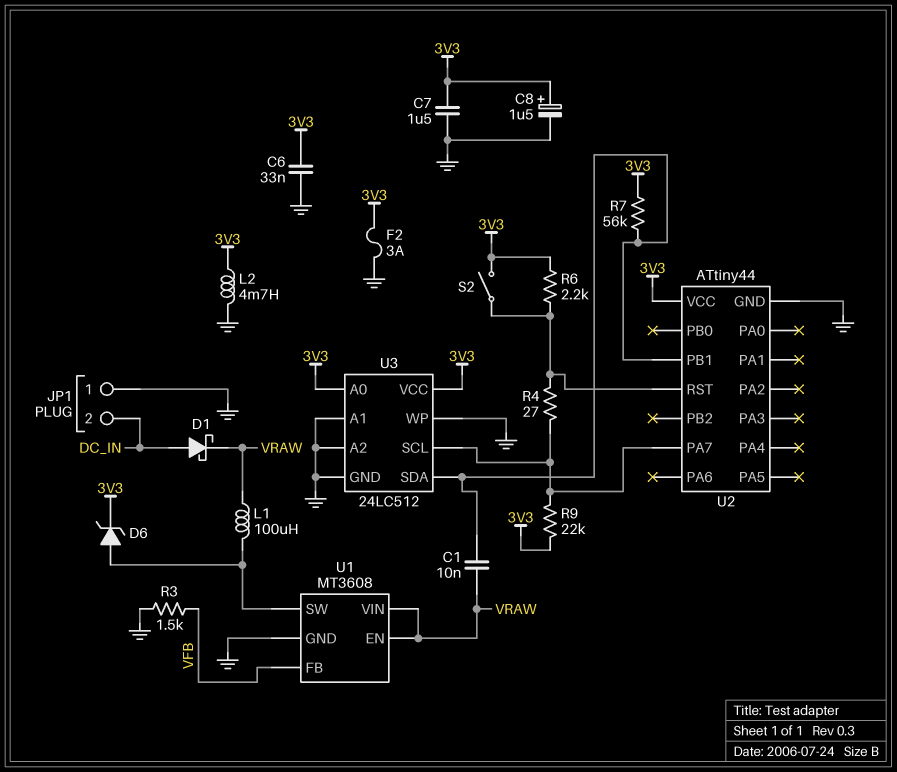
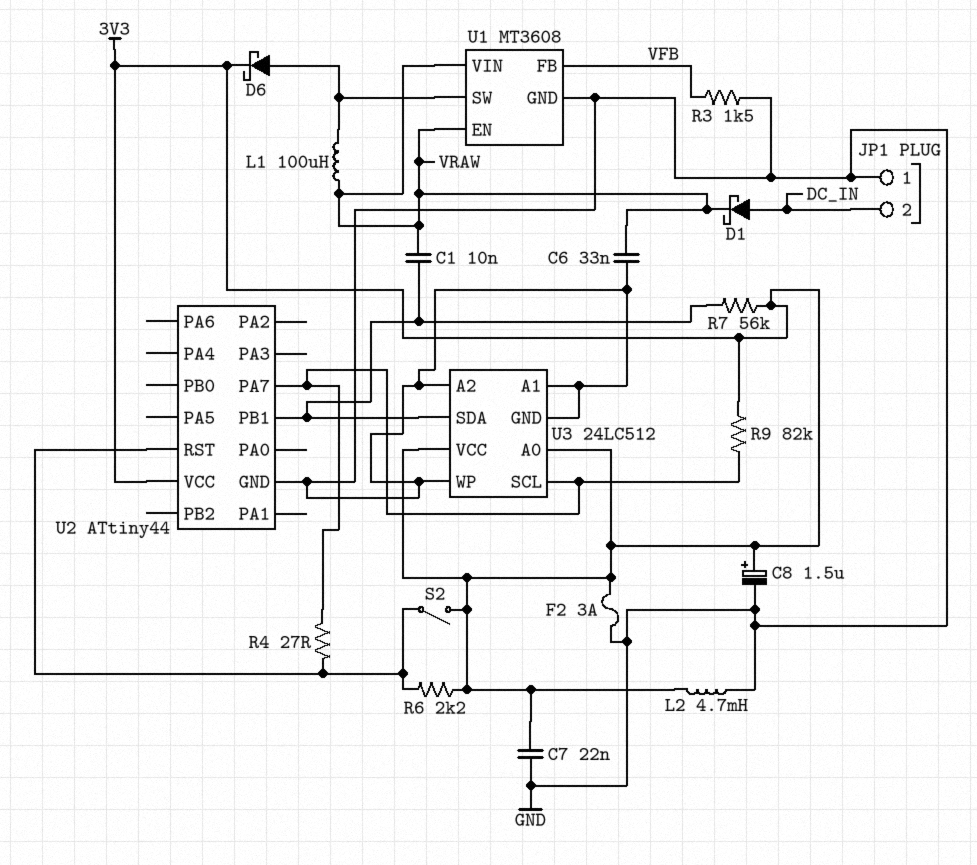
C6: 33nF (3V3, GND) -> 33nF (GND, VRAW)
C7: 1.5uF (3V3, GND) -> 22nF (3V3, GND)
D6: zener (A U1/SW, K 3V3) -> schottky (A U1/SW, K 3V3)
R9: 22k (3V3, U2/PA7) -> 82k (3V3, U2/PA7)

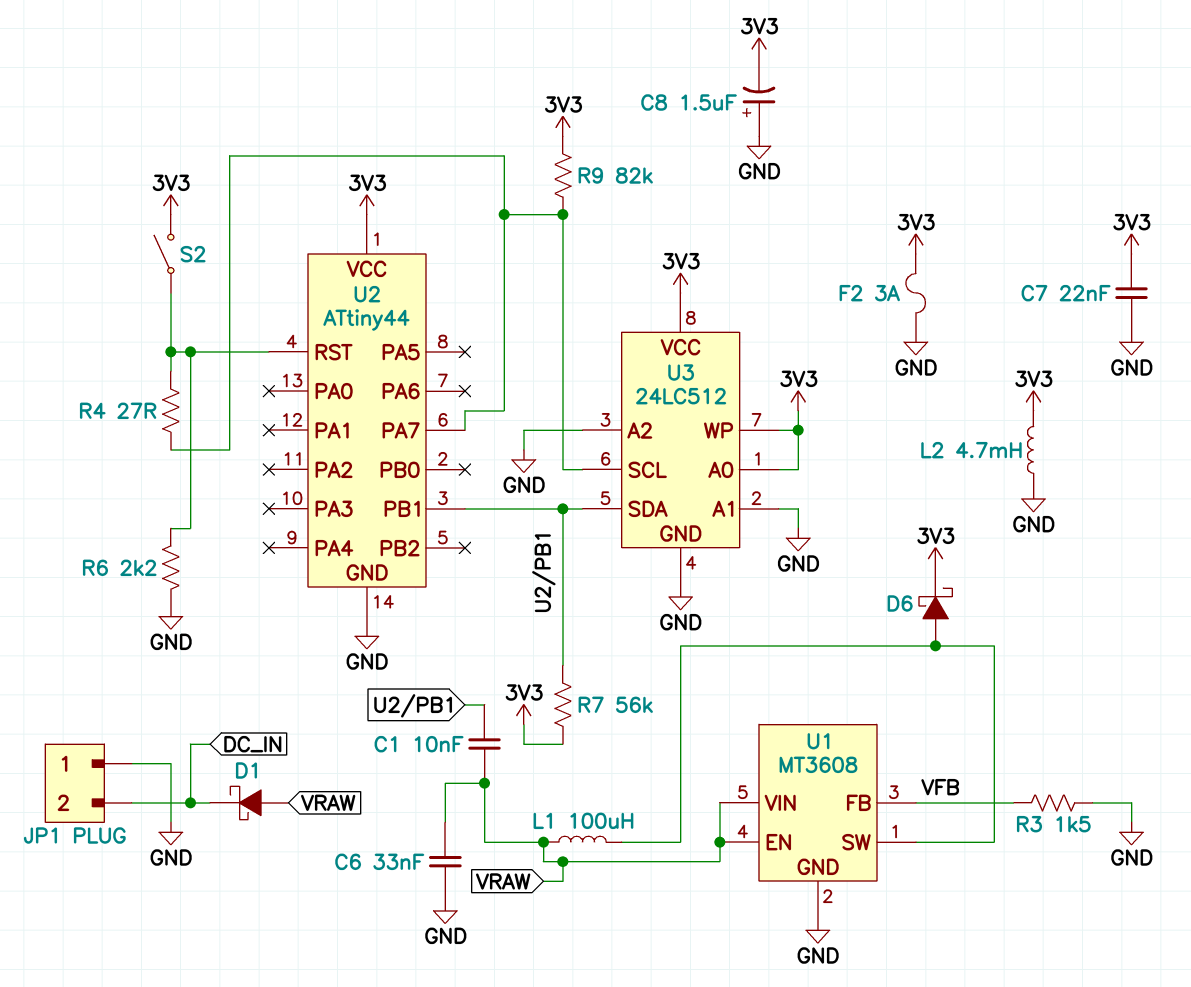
C8: 1.5uF (plus 3V3, minus GND) -> 1.5uF (plus GND, minus 3V3)
D1: schottky (A DC_IN, K VRAW) -> schottky (A VRAW, K DC_IN)
R6: 2.2k (3V3, U2/RST) -> 2.2k (GND, U2/RST)
U3 pin WP: GND -> 3V3

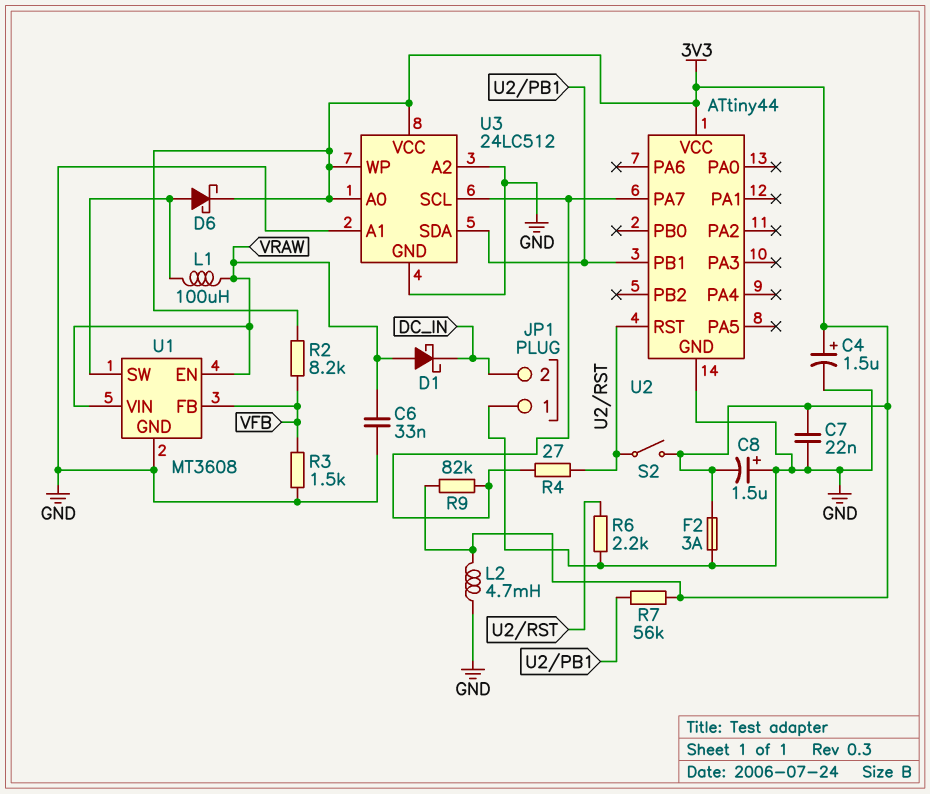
C1: 10nF (U2/PB1, VRAW) -> none
C4: none -> 1.5uF (plus 3V3, minus GND)
R2: none -> 8.2k (3V3, VFB)

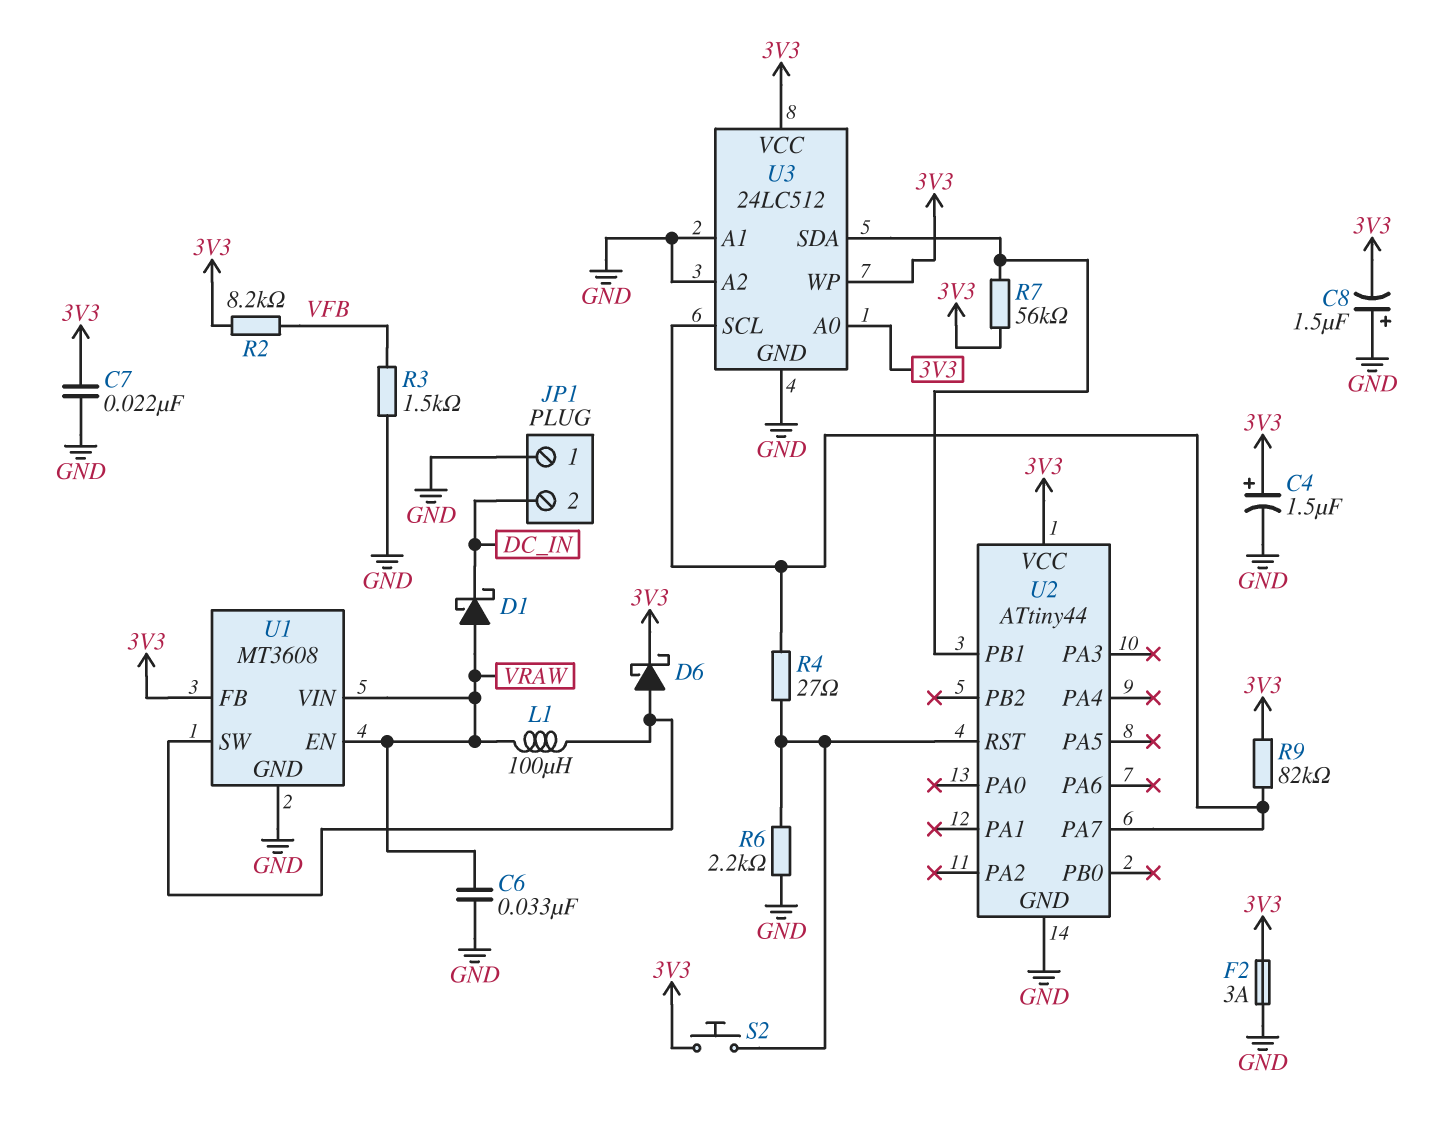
L2: 4.7mH (3V3, GND) -> none
S2: switch (3V3, U2/RST) -> button (3V3, U2/RST)
U1 pin FB: VFB -> 3V3

